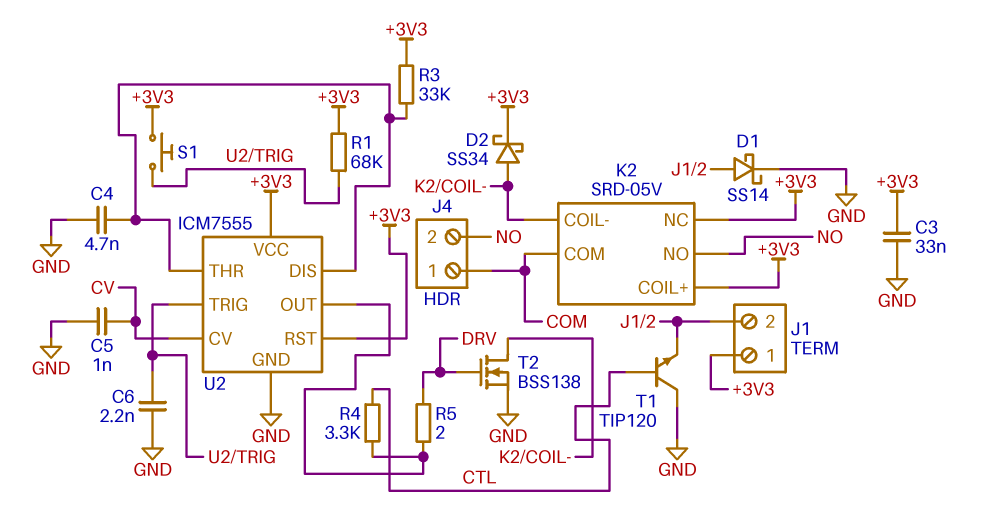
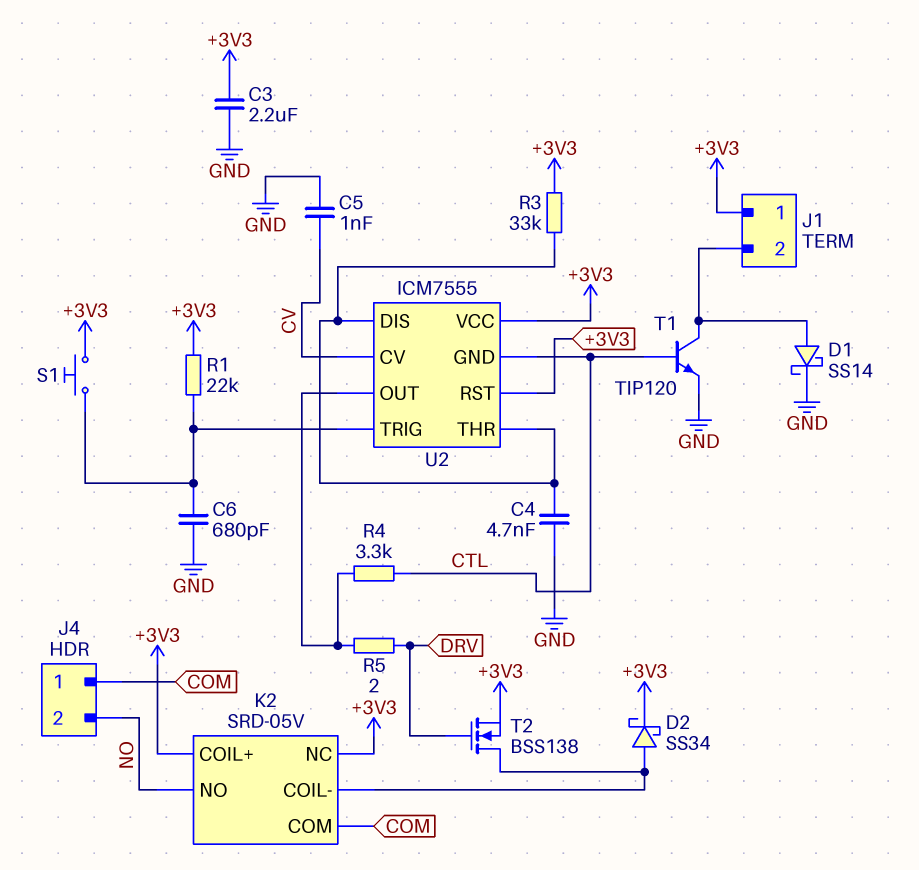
C3: 33nF (+3V3, GND) -> 2.2uF (+3V3, GND)
C6: 2.2nF (GND, U2/TRIG) -> 680pF (GND, U2/TRIG)
R1: 68k (+3V3, U2/TRIG) -> 22k (+3V3, U2/TRIG)
T1: NPN TIP120 (B CTL, C GND, E J1/2) -> NPN TIP120 (B CTL, C J1/2, E GND)
T2: NMOS BSS138 (G DRV, D K2/COIL-, S GND) -> NMOS BSS138 (G DRV, D K2/COIL-, S +3V3)
U2 pin GND: GND -> CTL

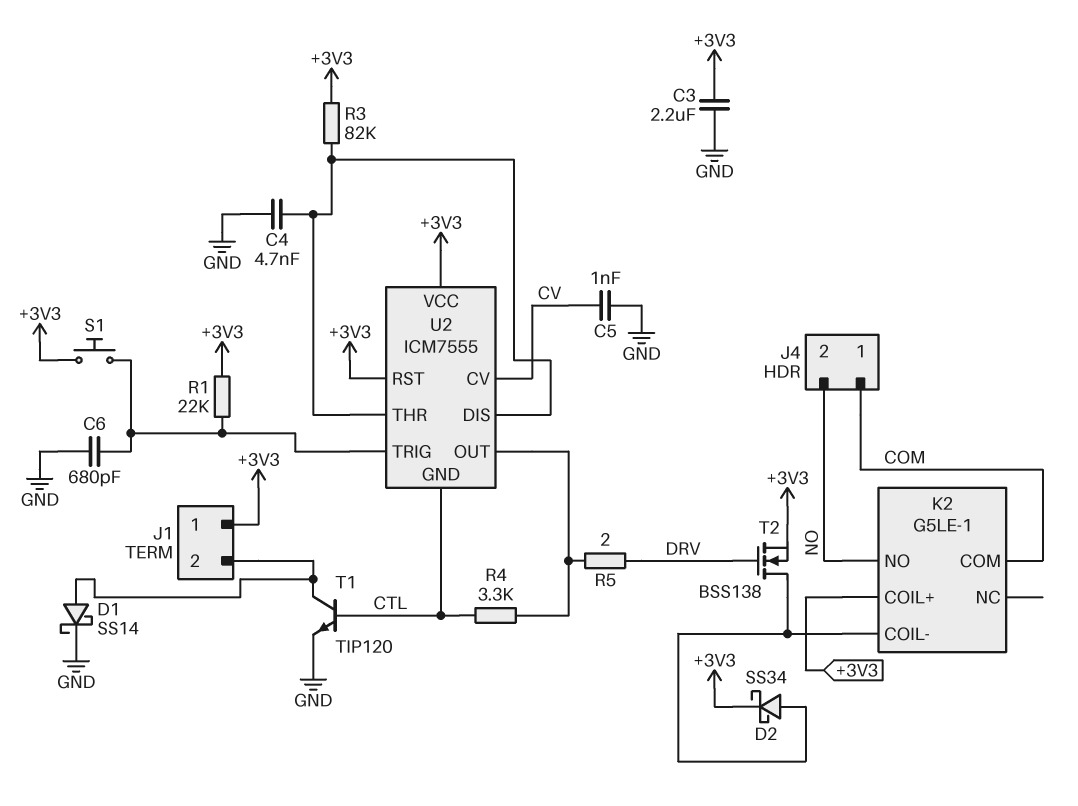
K2: SRD-05V -> G5LE-1
K2 pin NC: +3V3 -> none
R3: 33k (+3V3, U2/DIS) -> 82k (+3V3, U2/DIS)

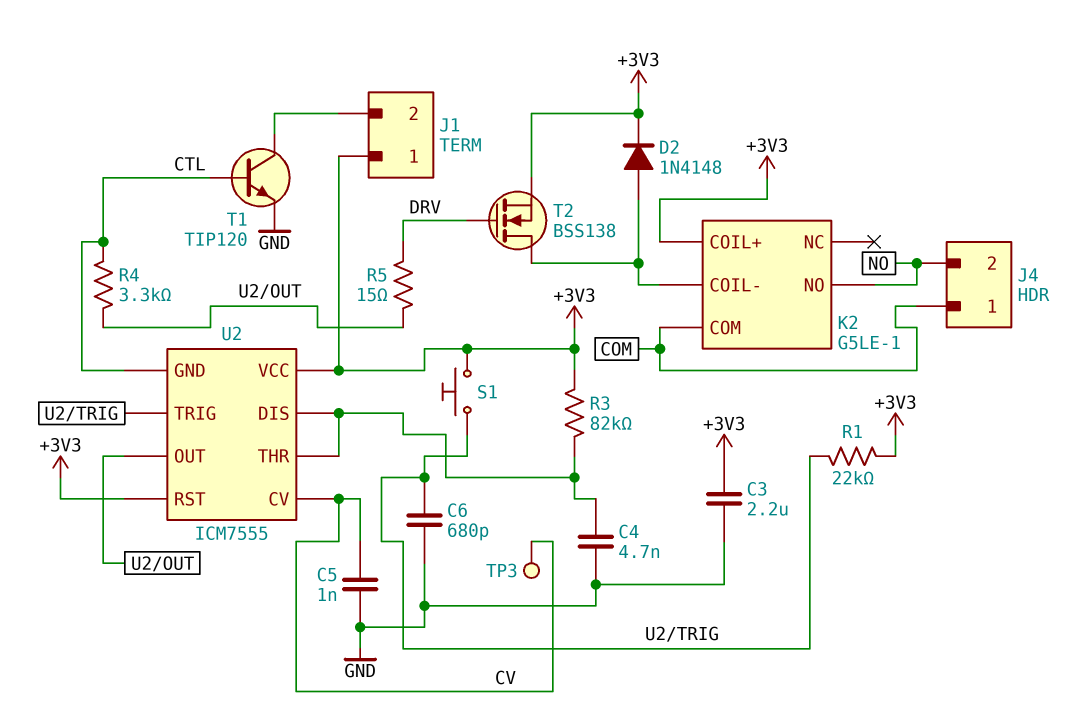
D1: schottky SS14 (A J1/2, K GND) -> none
D2: schottky SS34 (A K2/COIL-, K +3V3) -> diode 1N4148 (A K2/COIL-, K +3V3)
R5: 2 (DRV, U2/OUT) -> 15 (DRV, U2/OUT)
TP3: none -> test point (CV)

